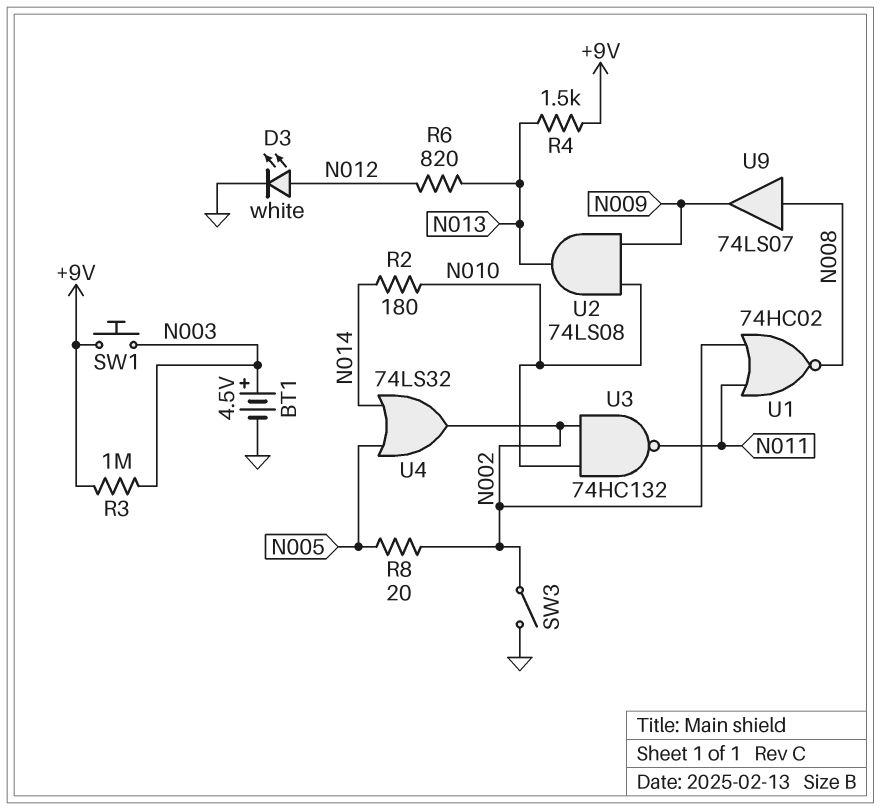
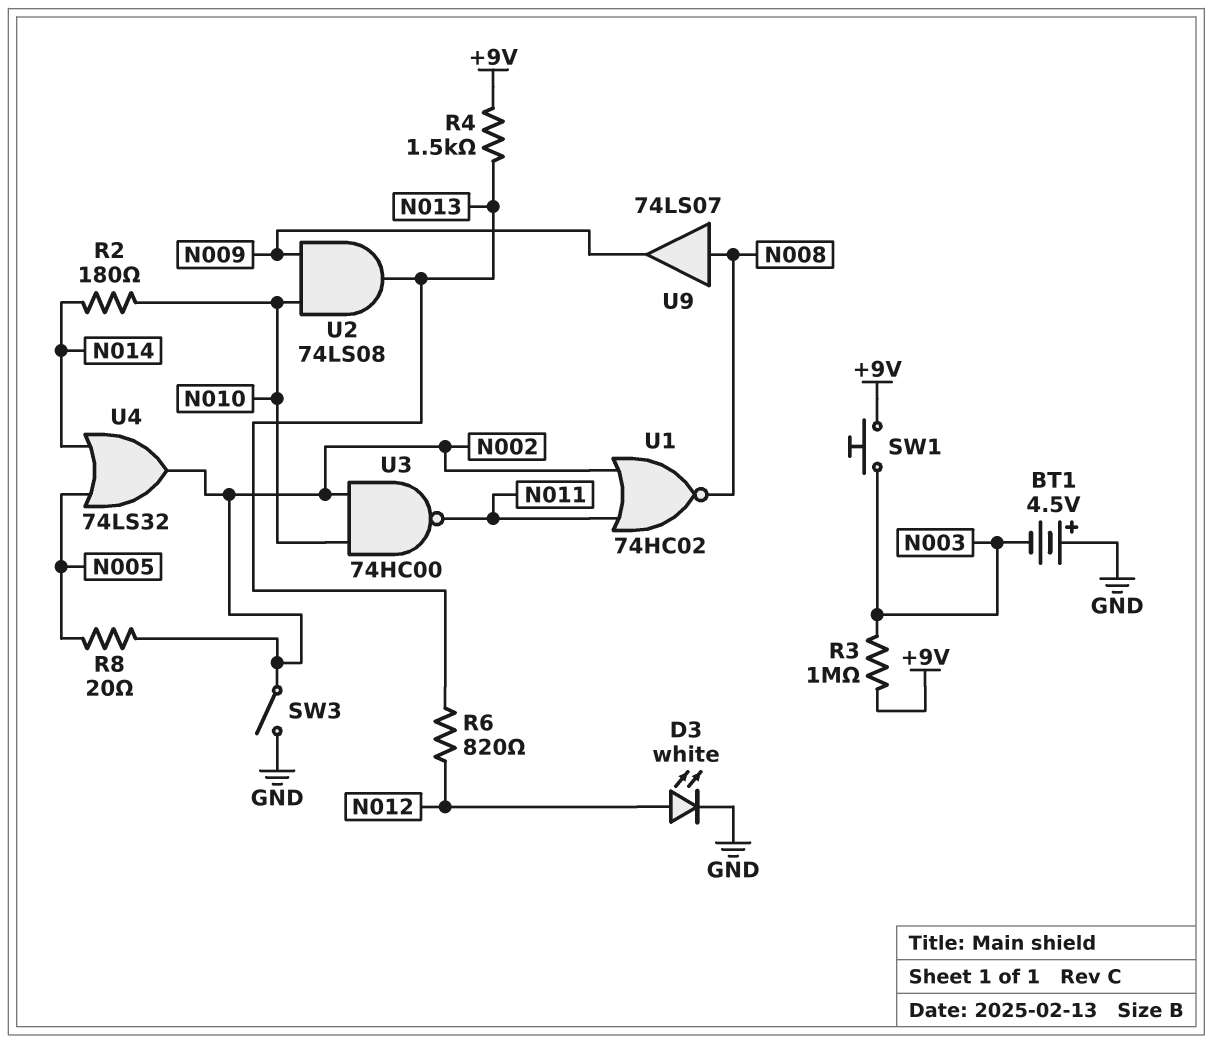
BT1: 4.5V (plus N003, minus GND) -> 4.5V (plus GND, minus N003)
U3: NAND 74HC132 (in N002, in N010, out N011) -> NAND 74HC00 (in N002, in N010, out N011)

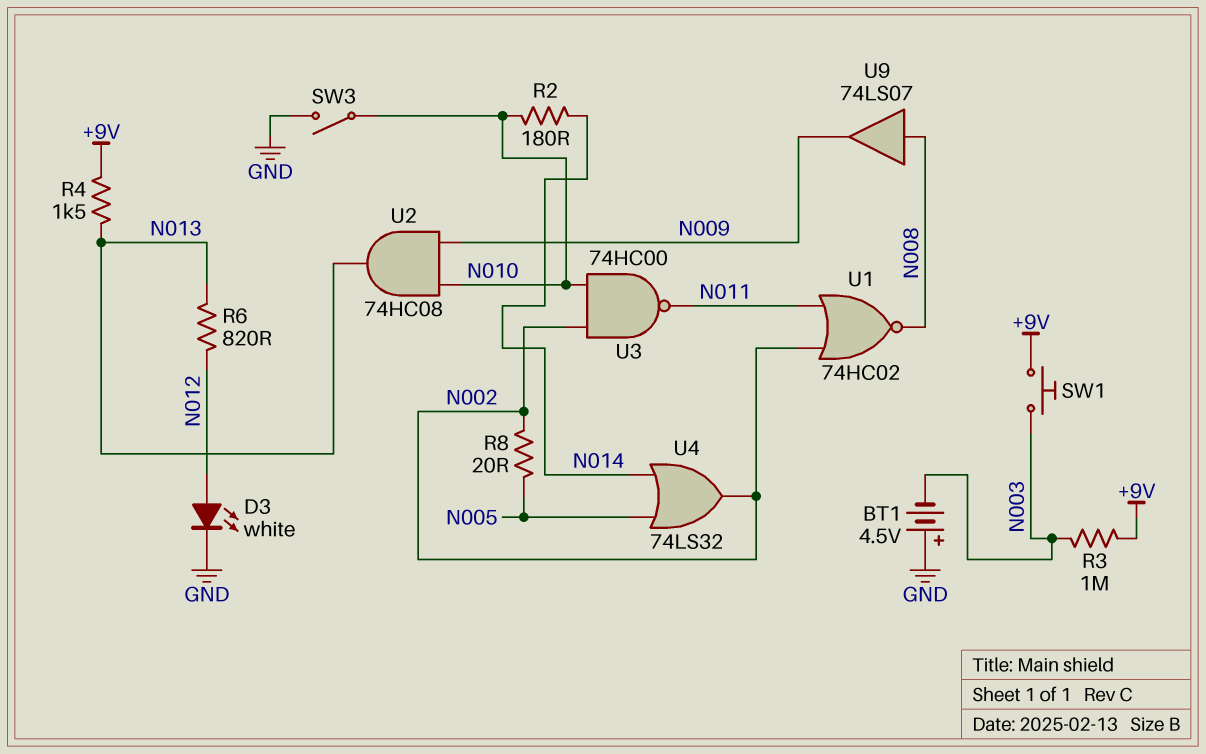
SW3: switch (GND, N002) -> switch (GND, N010)
U2: AND 74LS08 (in N009, in N010, out N013) -> AND 74HC08 (in N009, in N010, out N013)

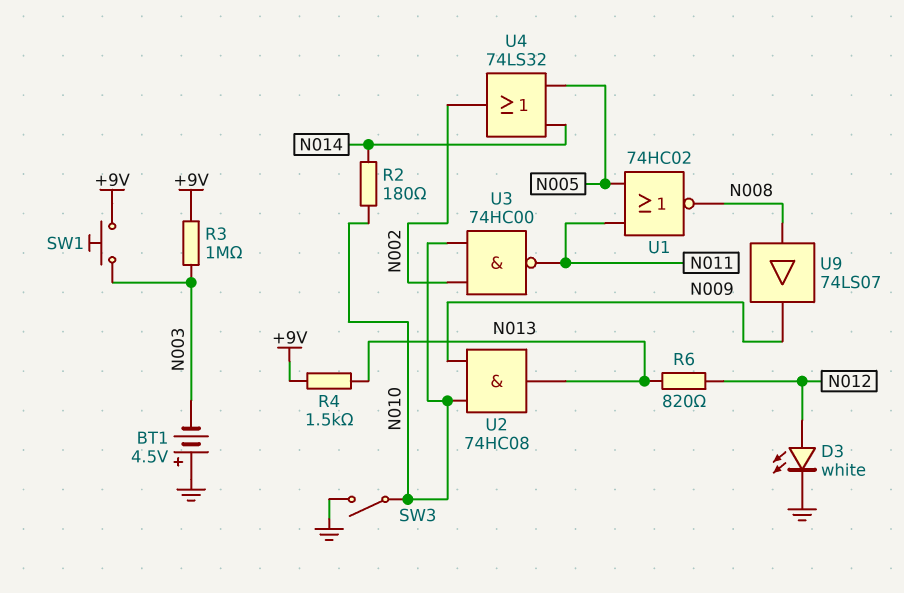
R8: 20 (N002, N005) -> none
U1: NOR 74HC02 (in N002, in N011, out N008) -> NOR 74HC02 (in N005, in N011, out N008)

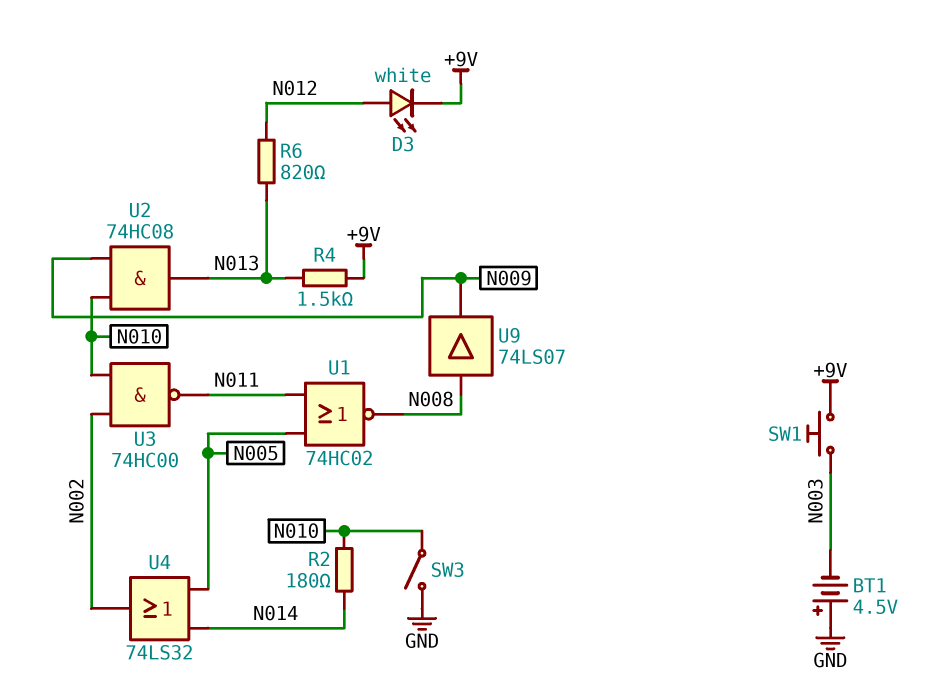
D3: LED white (A N012, K GND) -> LED white (A N012, K +9V)
R3: 1M (+9V, N003) -> none

